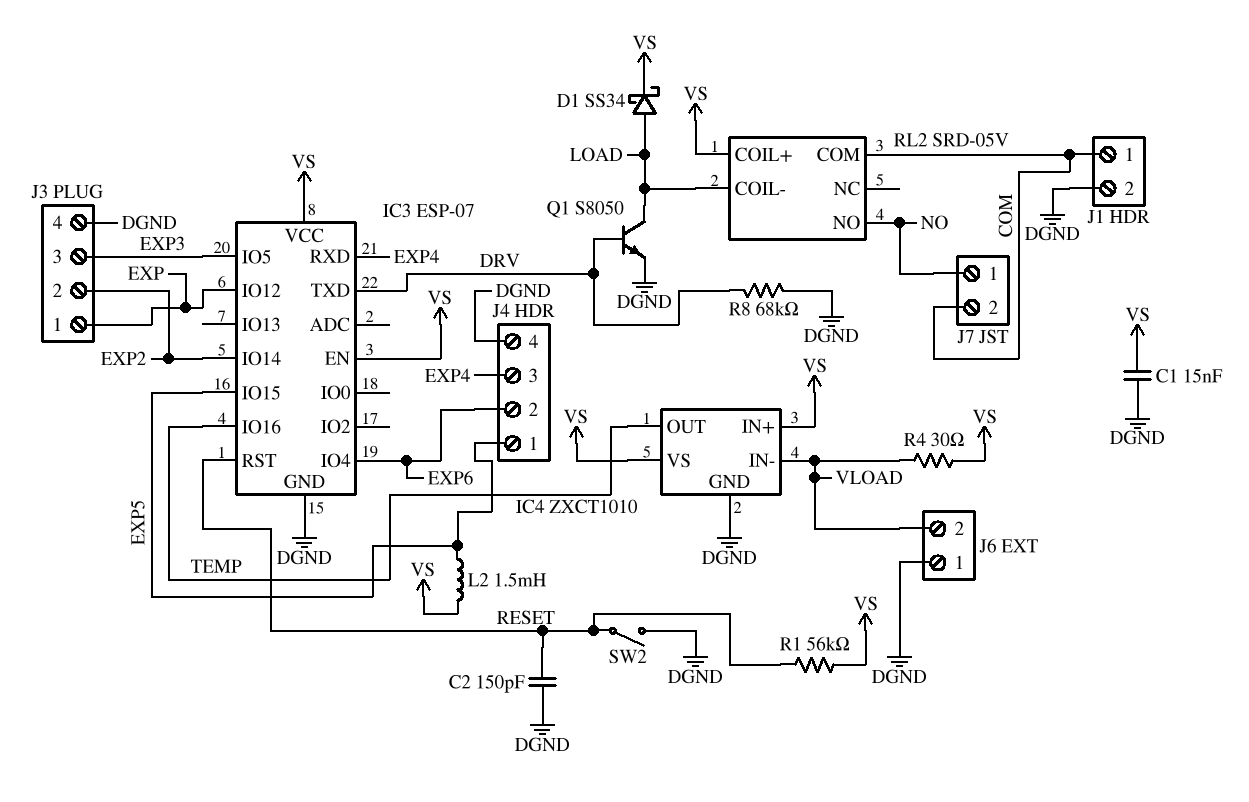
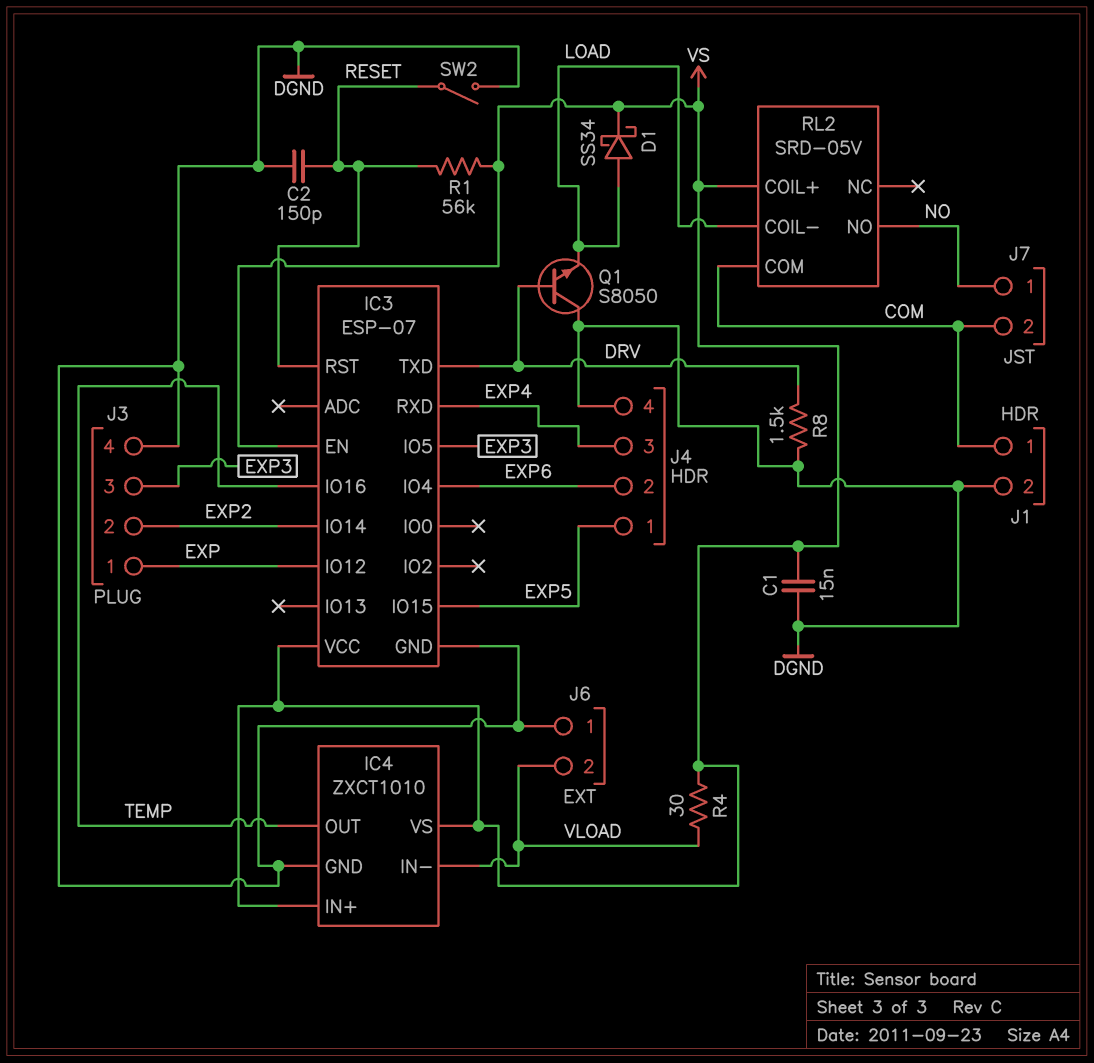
L2: 1.5mH (EXP5, VS) -> none
Q1: NPN S8050 (B DRV, C LOAD, E DGND) -> NPN S8050 (B DRV, C DGND, E LOAD)
R8: 68k (DGND, DRV) -> 1.5k (DGND, DRV)

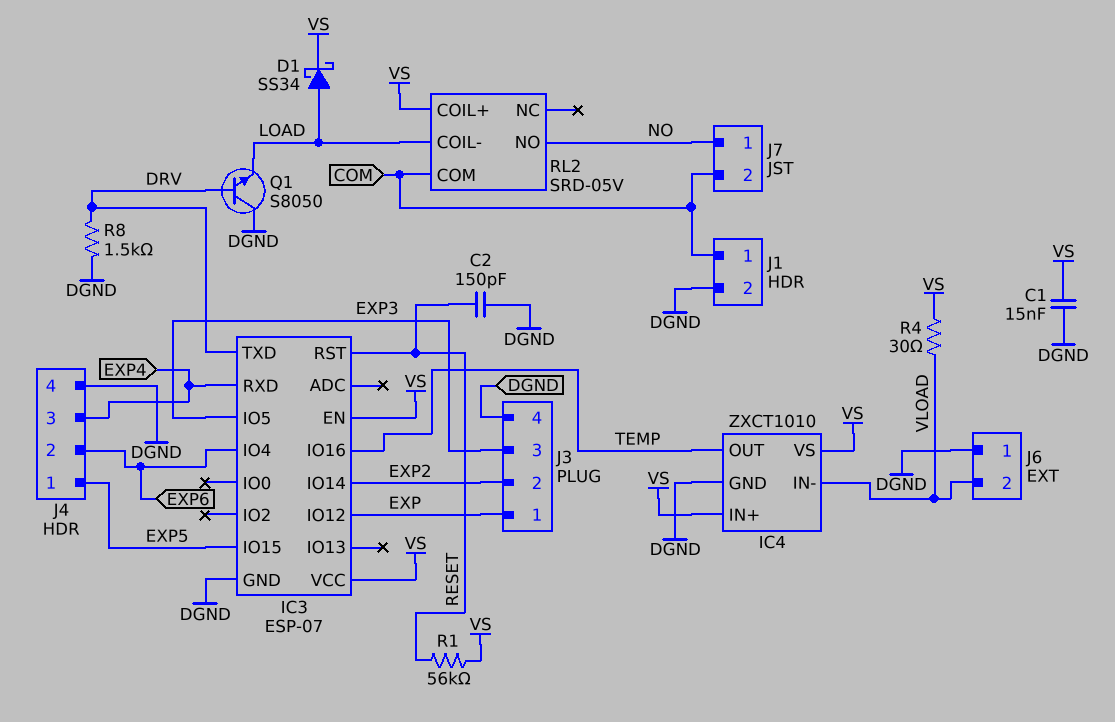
SW2: switch (DGND, RESET) -> none

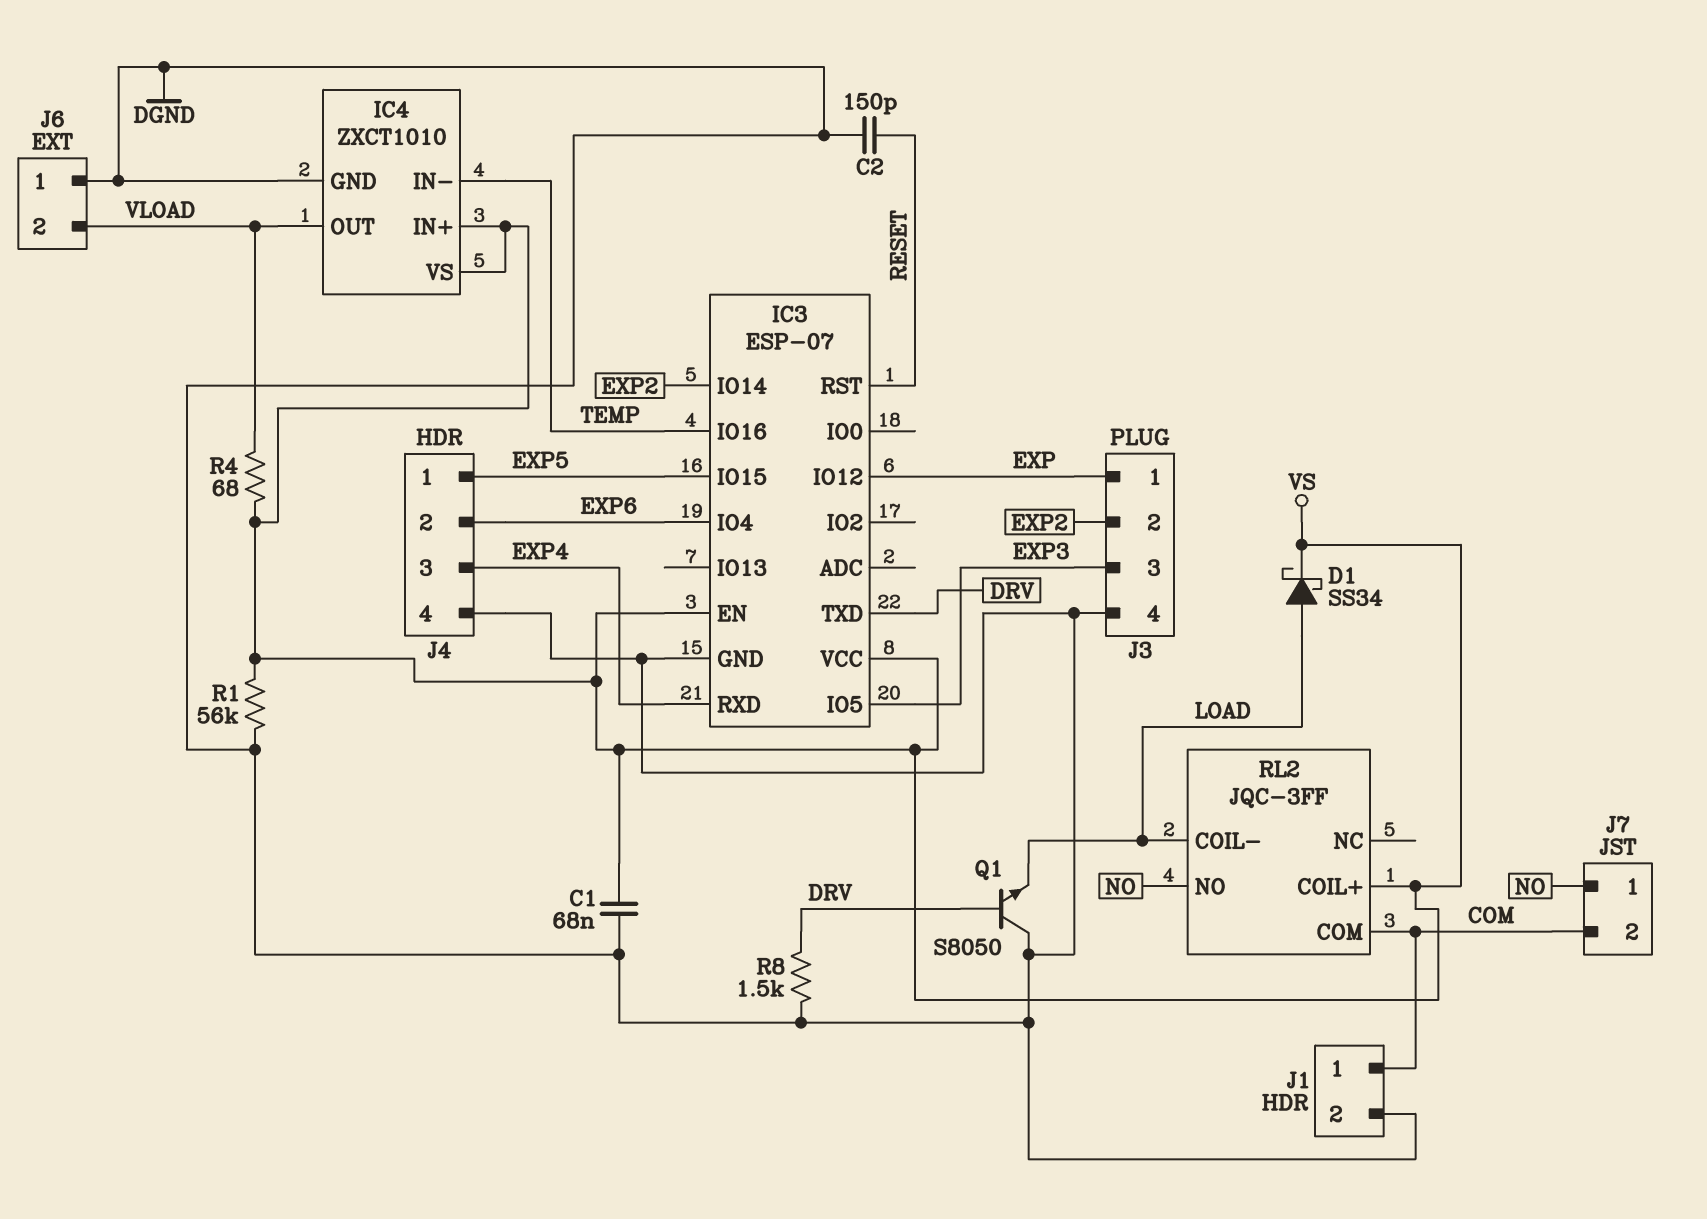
C1: 15nF (DGND, VS) -> 68nF (DGND, VS)
IC4 pin IN-: VLOAD -> TEMP
IC4 pin OUT: TEMP -> VLOAD
R1: 56k (RESET, VS) -> 56k (DGND, VS)
R4: 30 (VLOAD, VS) -> 68 (VLOAD, VS)
RL2: SRD-05V -> JQC-3FF

